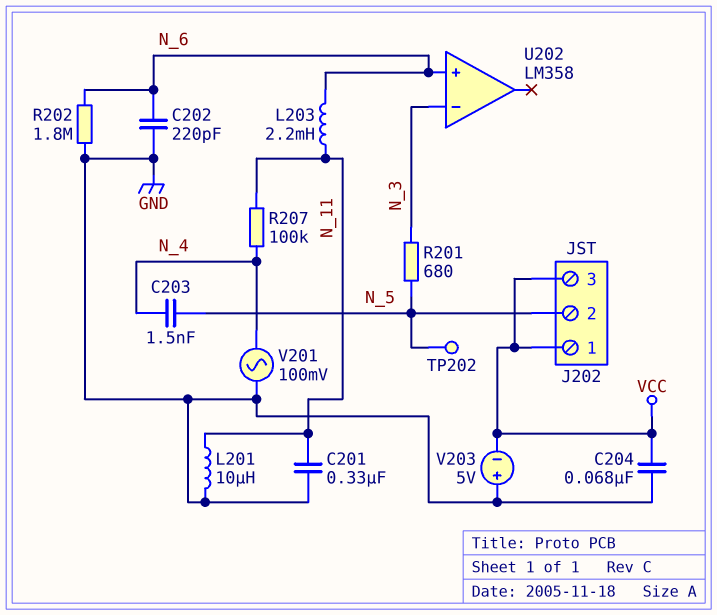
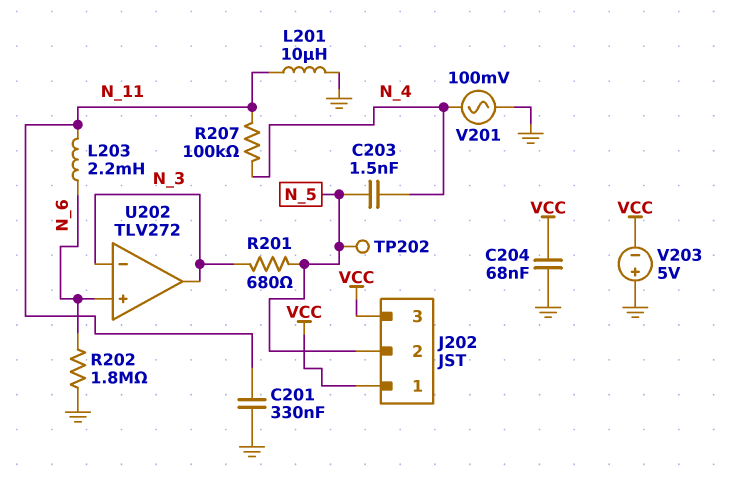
C202: 220pF (GND, N_6) -> none
U202: LM358 -> TLV272
U202 pin out: none -> N_3

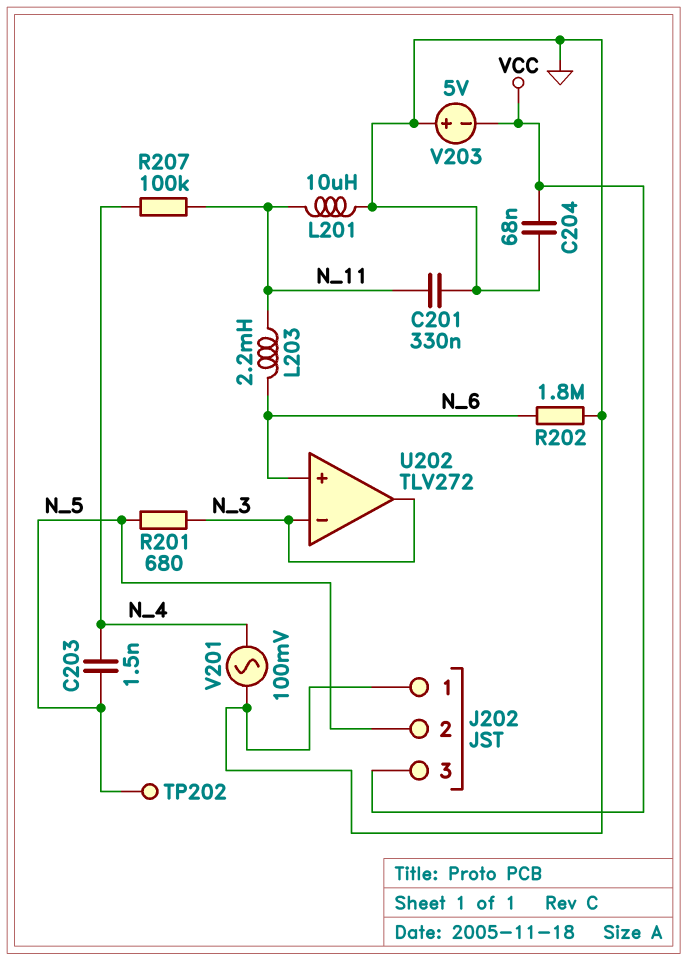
J202 pin 1: VCC -> GND

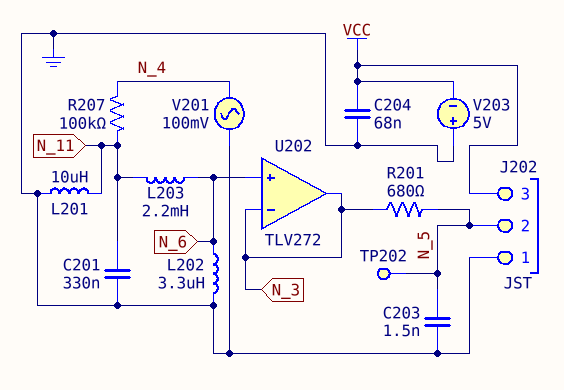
C203: 1.5nF (N_4, N_5) -> 1.5nF (GND, N_5)
L202: none -> 3.3uH (GND, N_6)
R202: 1.8M (GND, N_6) -> none

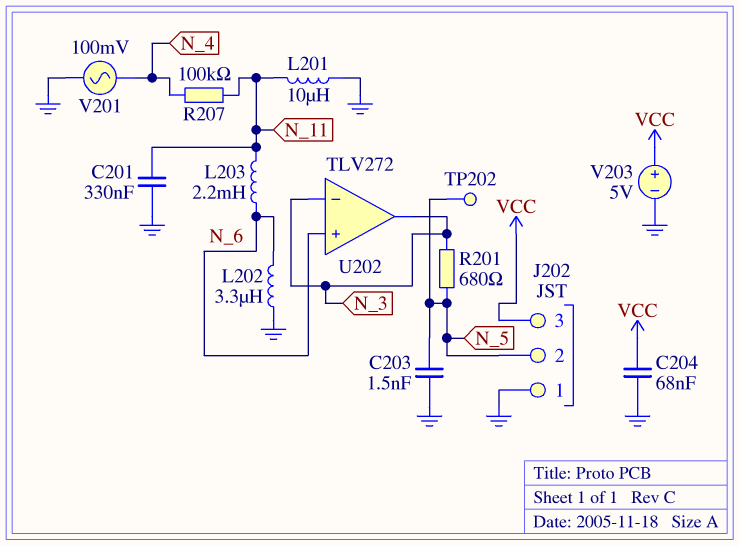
V203: 5V (plus GND, minus VCC) -> 5V (plus VCC, minus GND)

